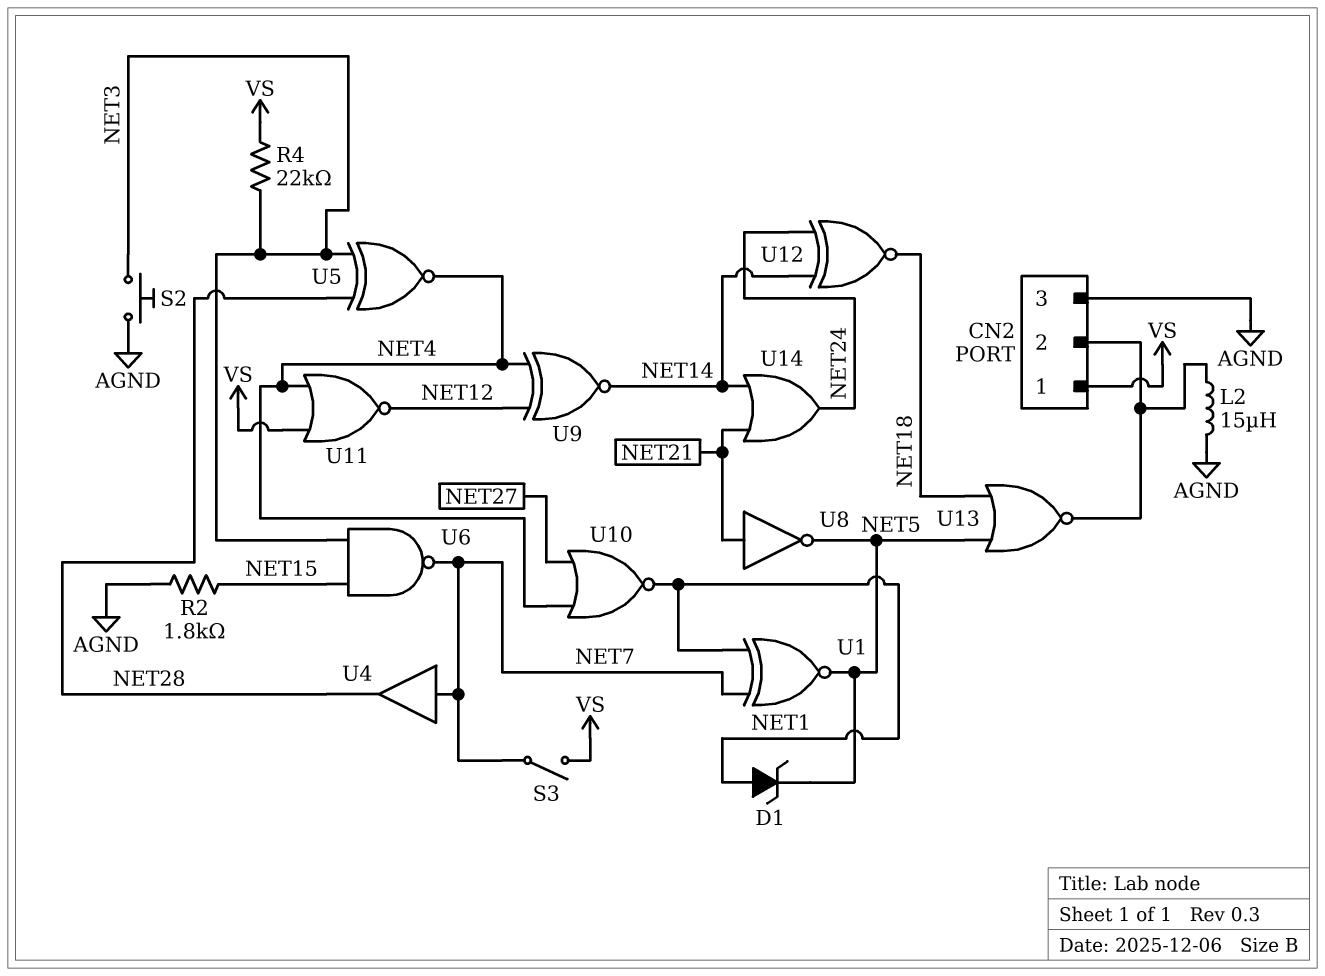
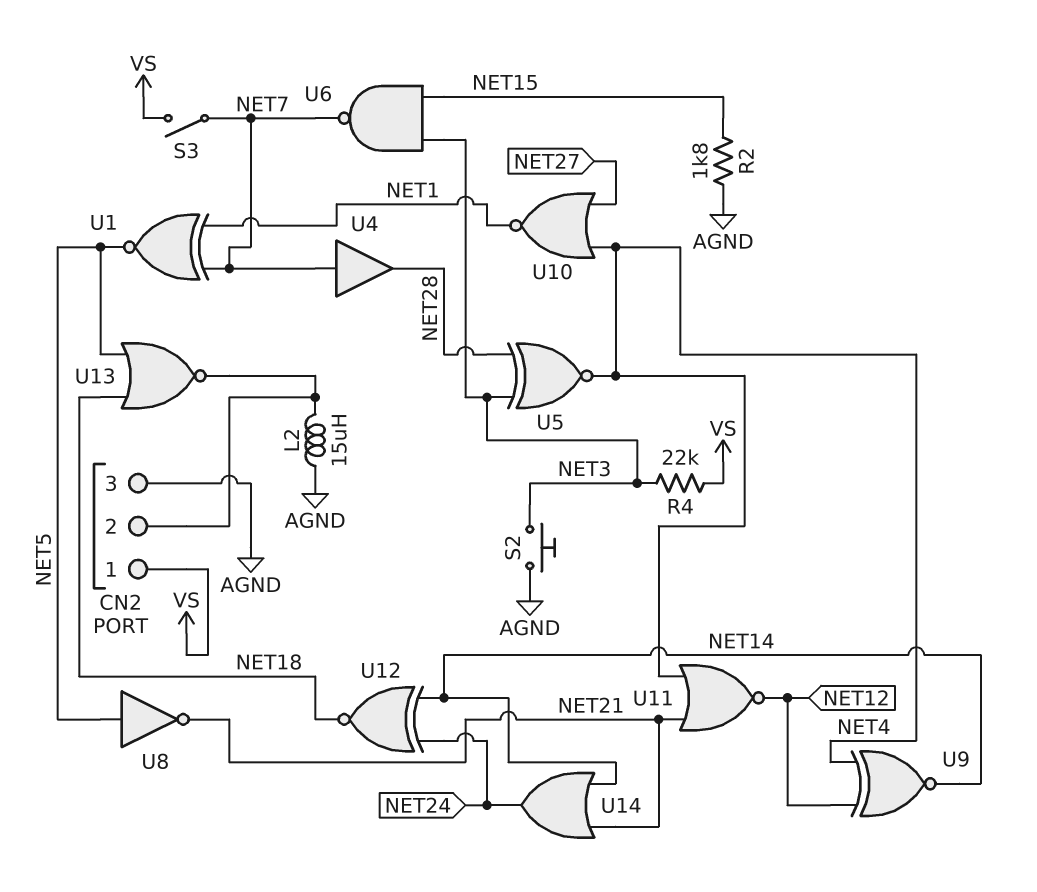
D1: zener (A NET1, K NET5) -> none
U8: NOT (in NET21, out NET5) -> NOT (in NET5, out NET21)
U11: NOR (in NET4, in VS, out NET12) -> NOR (in NET4, in NET21, out NET12)

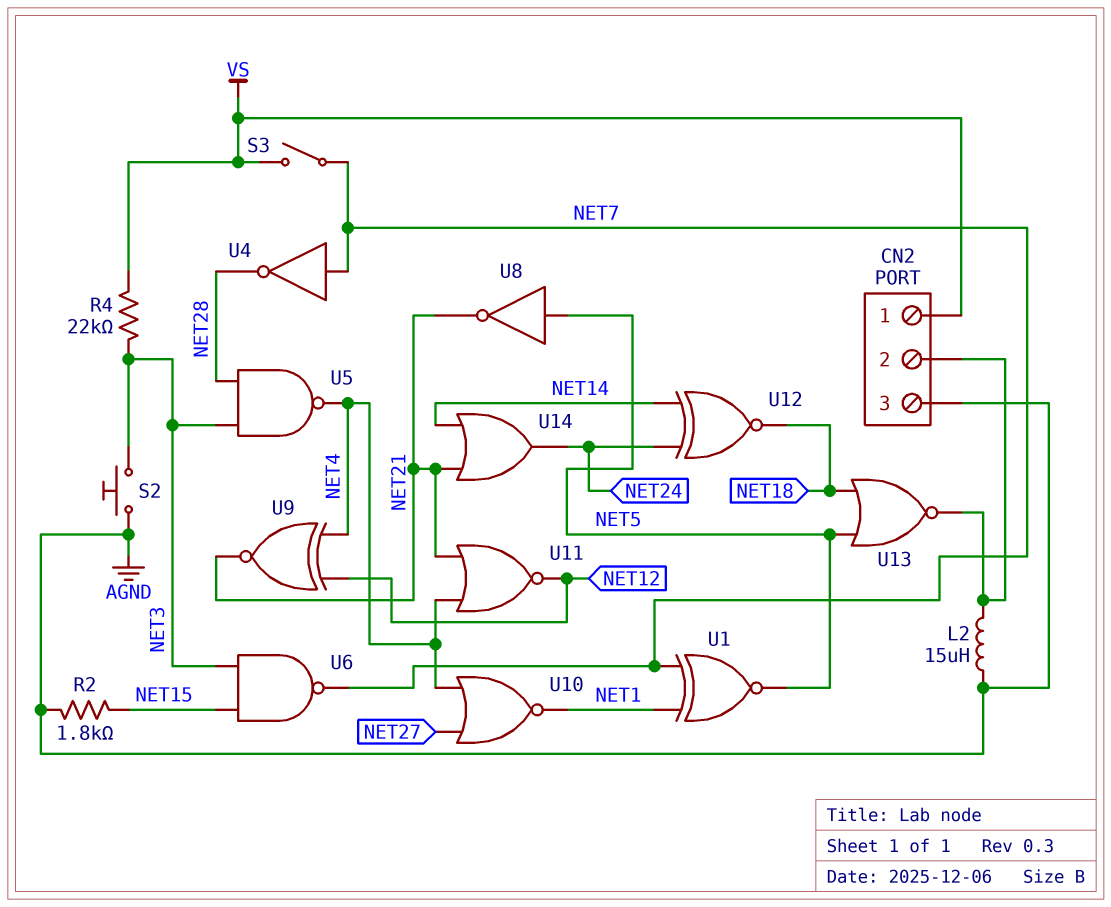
U4: buffer (in NET7, out NET28) -> NOT (in NET7, out NET28)
U5: XNOR (in NET3, in NET28, out NET4) -> NAND (in NET3, in NET28, out NET4)
U9: XNOR (in NET4, in NET12, out NET14) -> XNOR (in NET4, in NET12, out NET21)

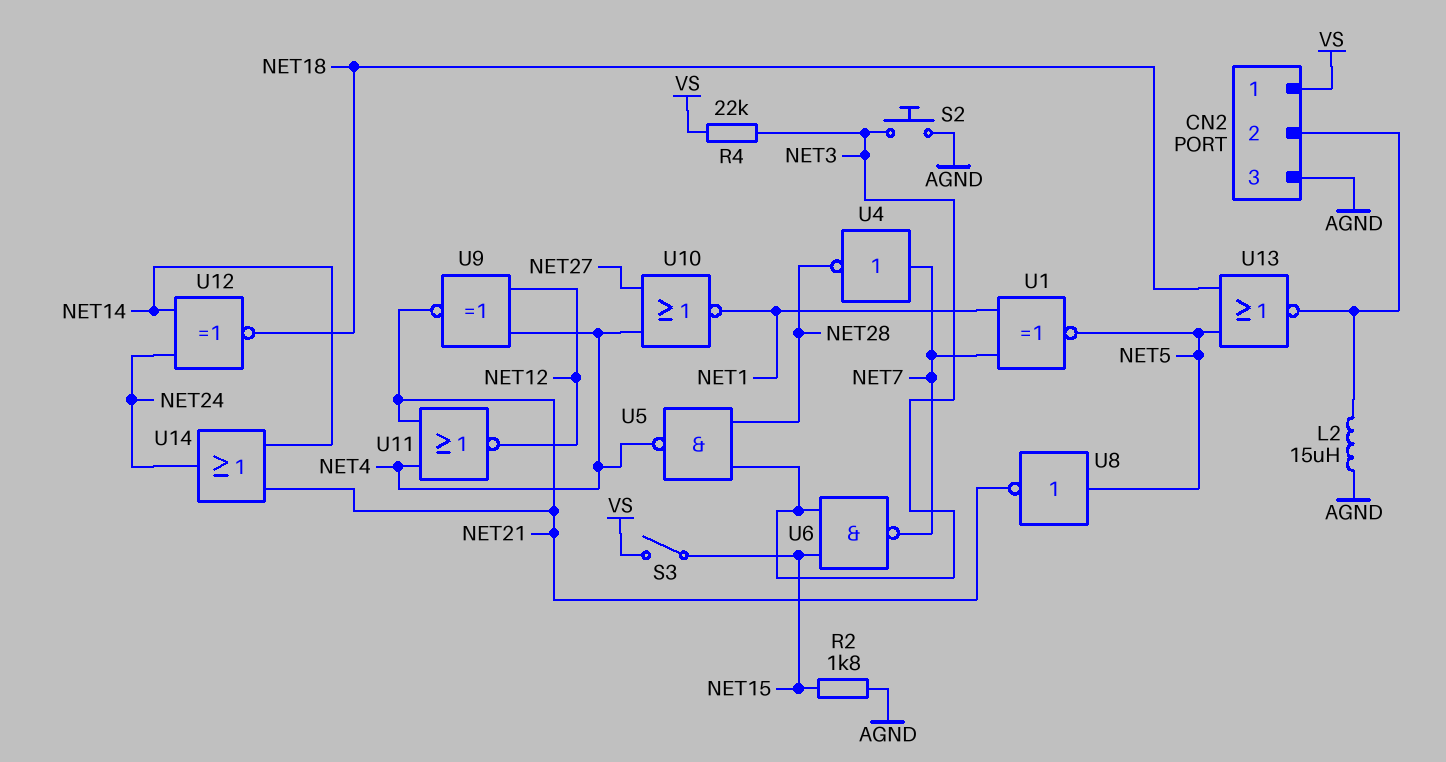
S3: switch (NET7, VS) -> switch (NET15, VS)

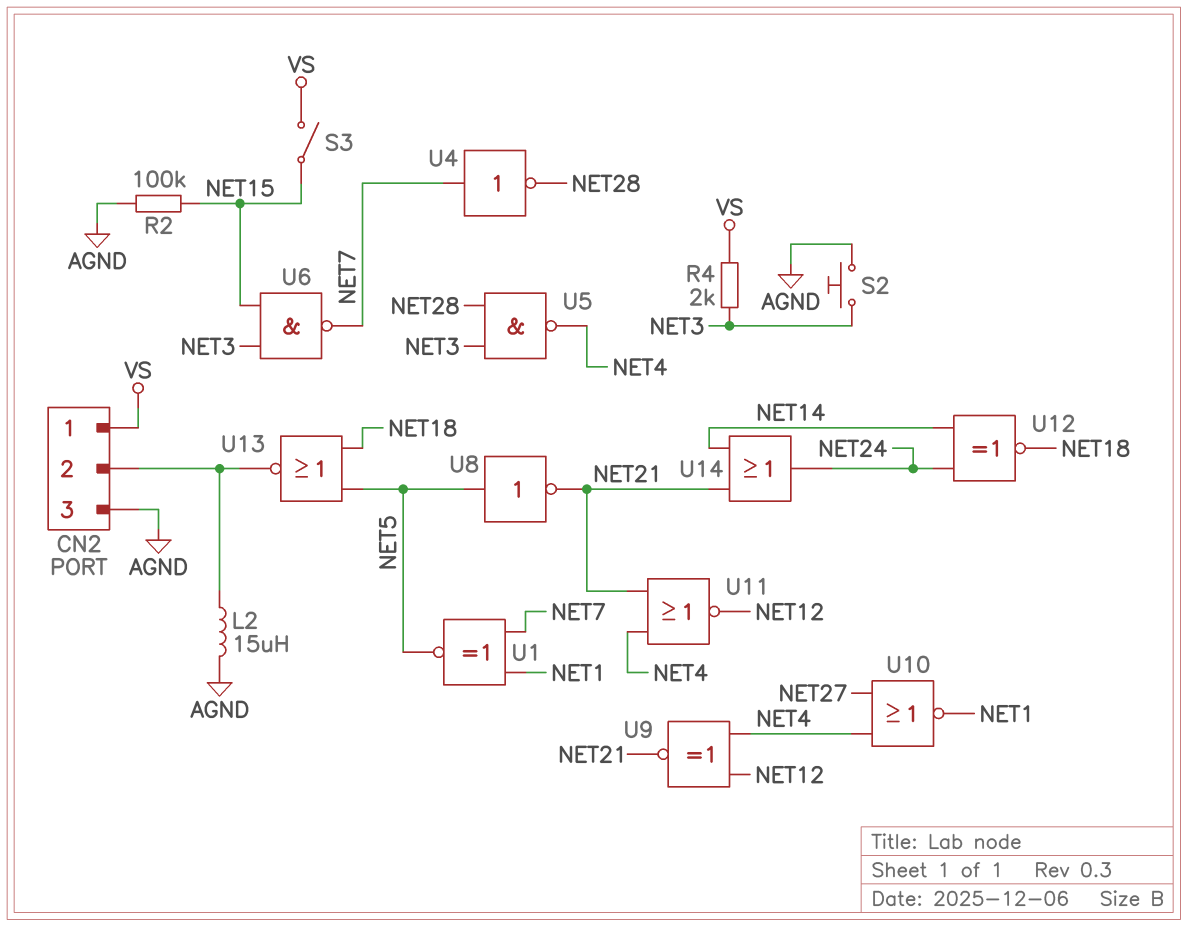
R2: 1.8k (AGND, NET15) -> 100k (AGND, NET15)
R4: 22k (NET3, VS) -> 2k (NET3, VS)

